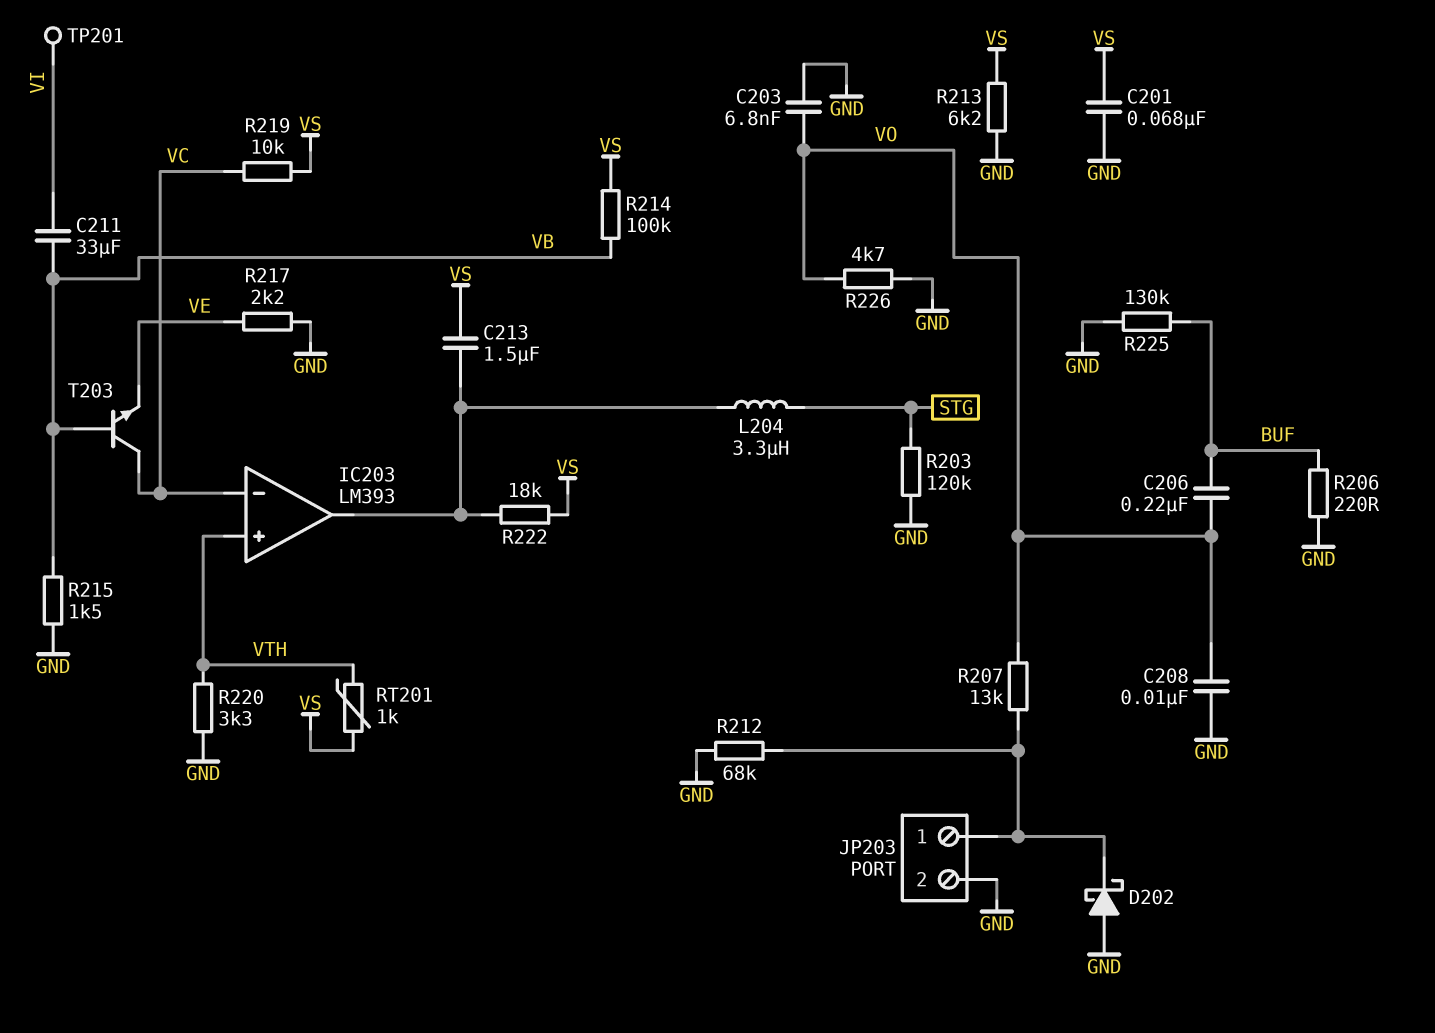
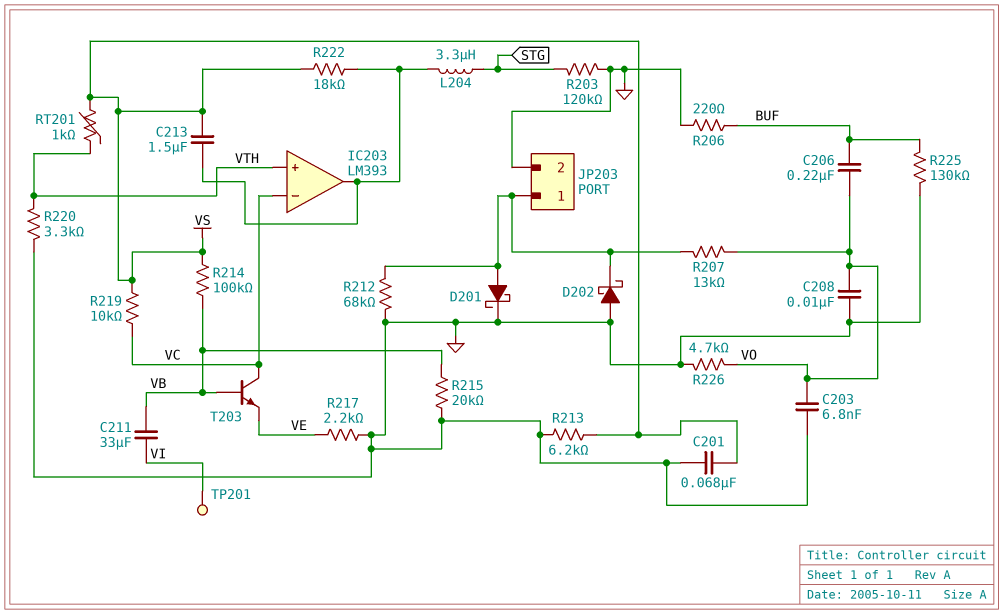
D201: none -> schottky (A JP203/1, K GND)
R215: 1.5k (GND, VB) -> 20k (GND, VB)

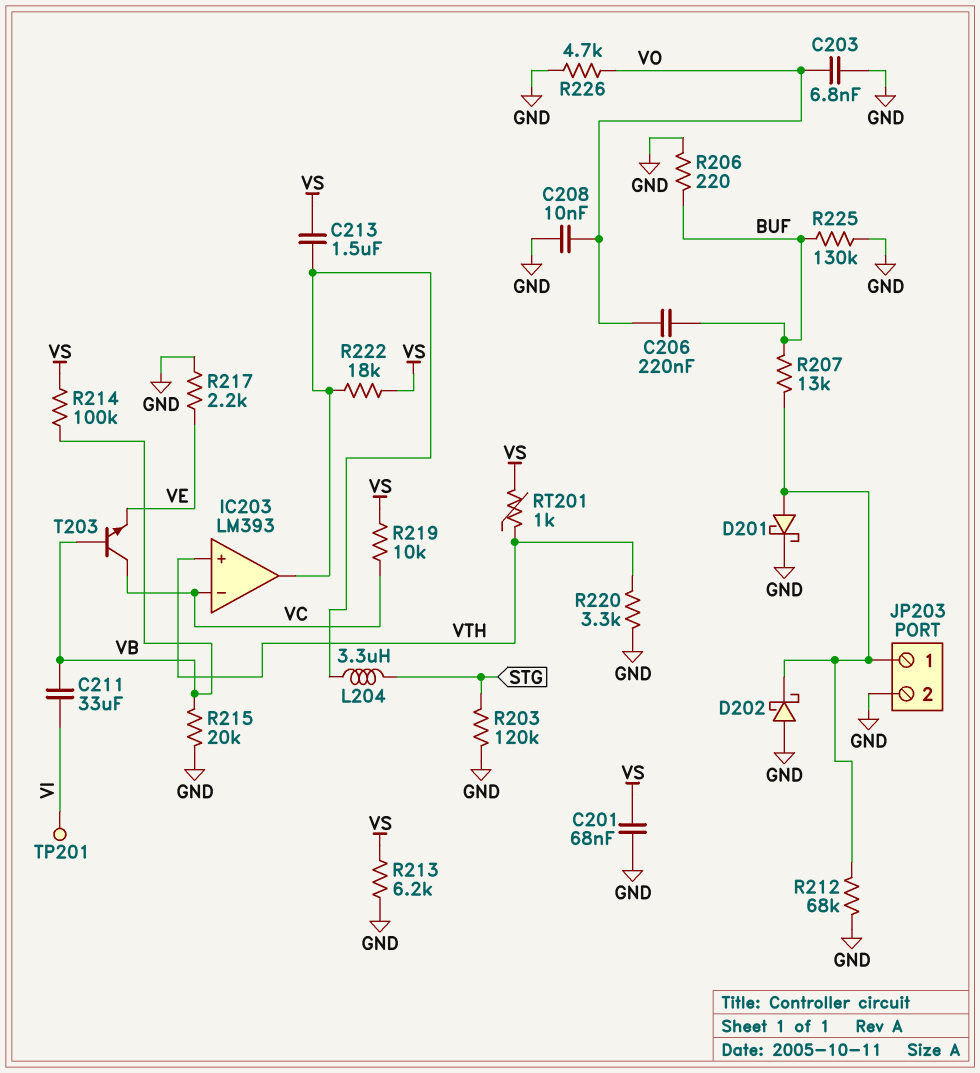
R207: 13k (JP203/1, VO) -> 13k (BUF, JP203/1)

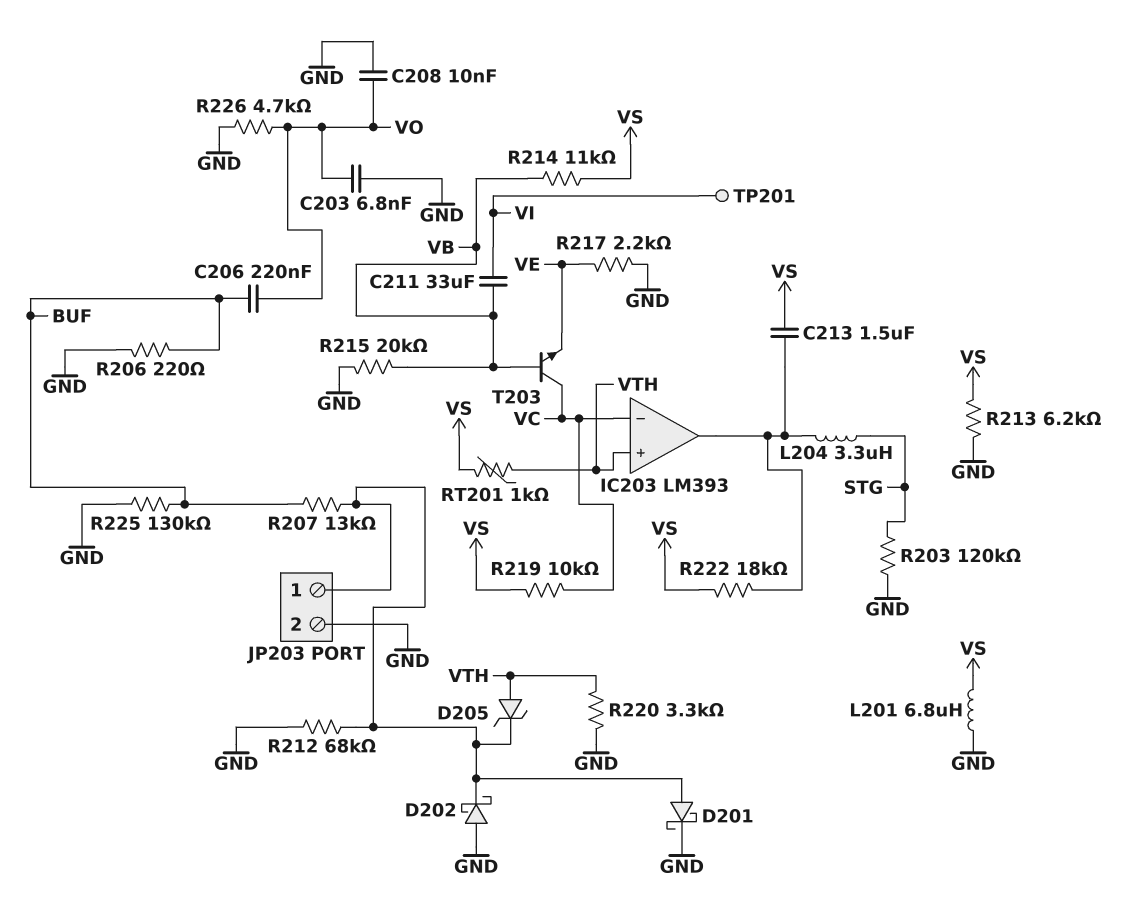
C201: 68nF (GND, VS) -> none
D205: none -> zener (A VTH, K JP203/1)
L201: none -> 6.8uH (GND, VS)
R214: 100k (VB, VS) -> 11k (VB, VS)

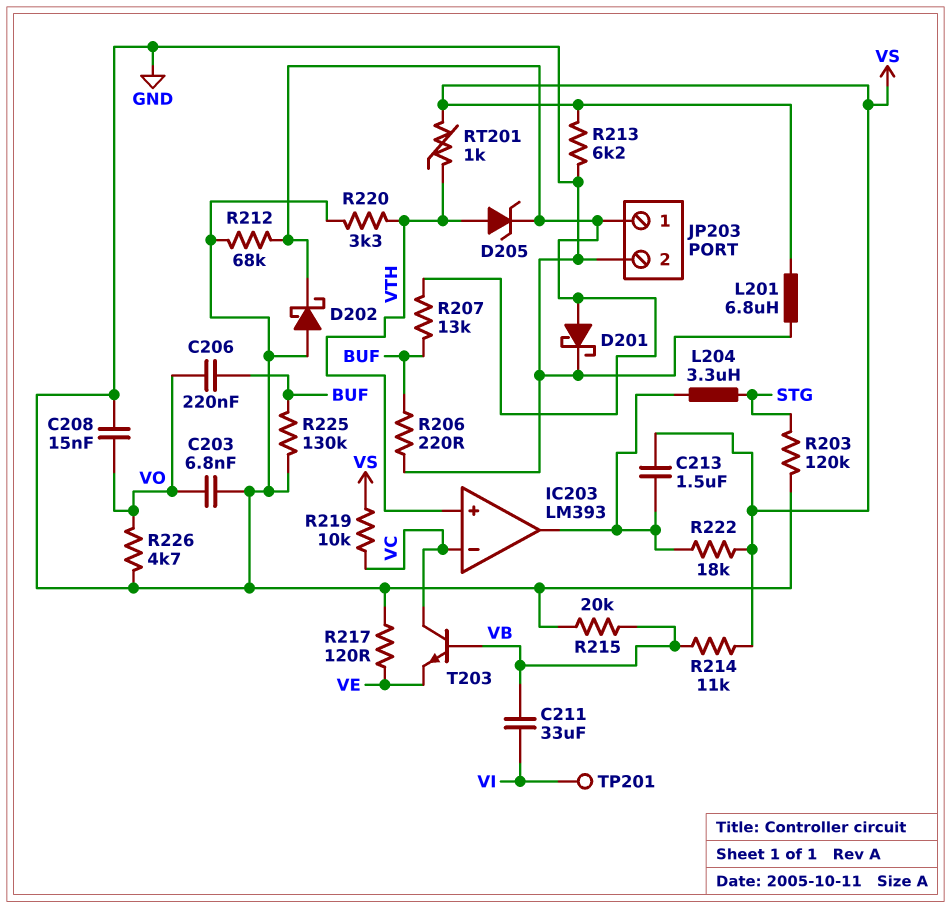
C208: 10nF (GND, VO) -> 15nF (GND, VO)
R217: 2.2k (GND, VE) -> 120 (GND, VE)

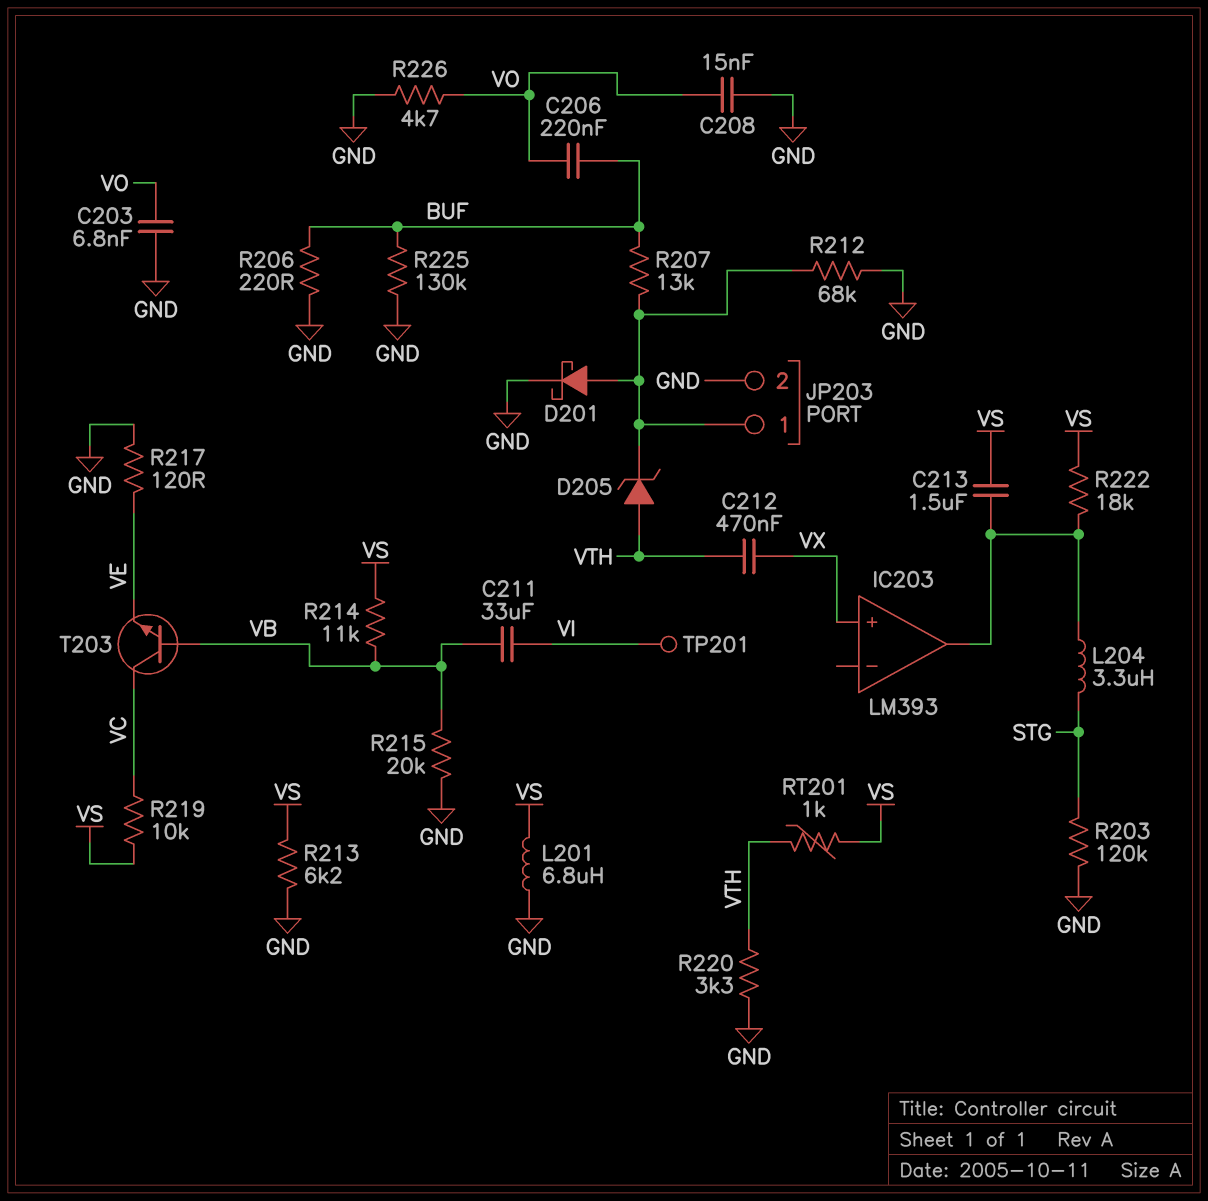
C212: none -> 470nF (VTH, VX)
D202: schottky (A GND, K JP203/1) -> none
IC203 pin in+: VTH -> VX
IC203 pin in-: VC -> none

